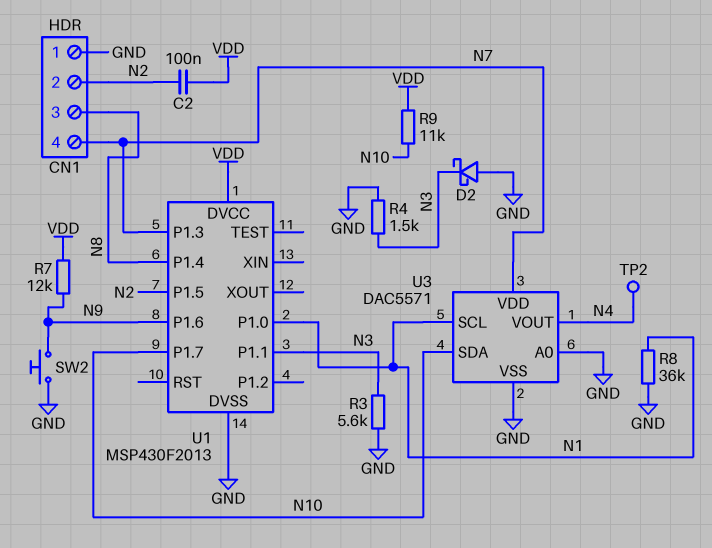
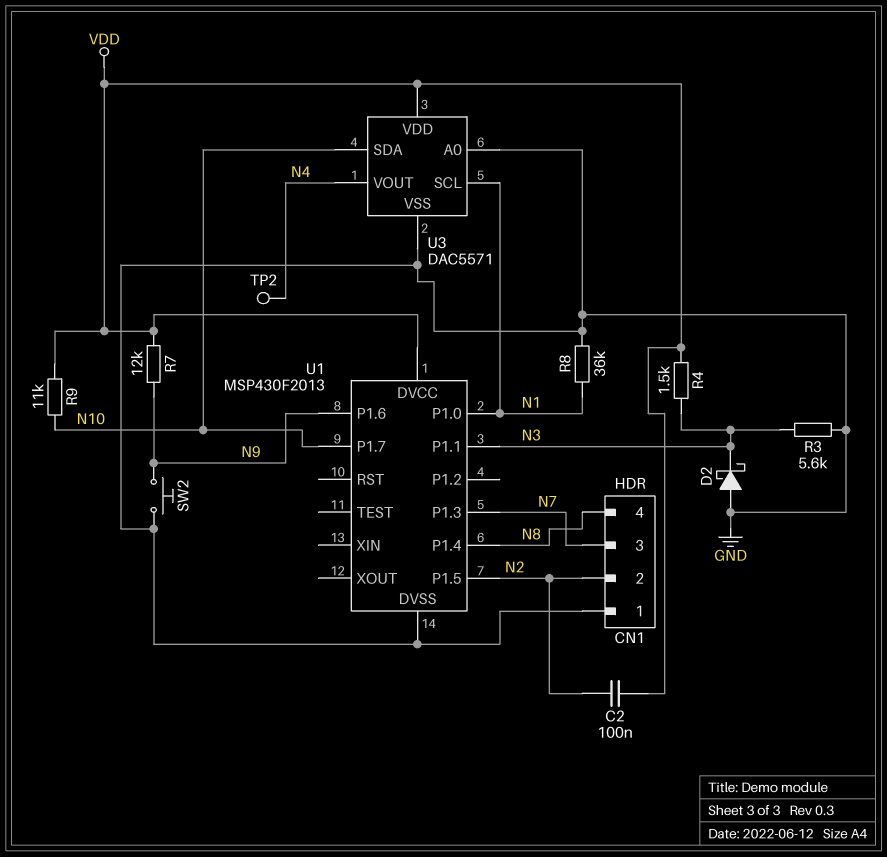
CN1 pin 3: N8 -> N7
CN1 pin 4: N7 -> N8
R4: 1.5k (GND, N3) -> 1.5k (N3, VDD)
U3 pin VDD: N7 -> VDD

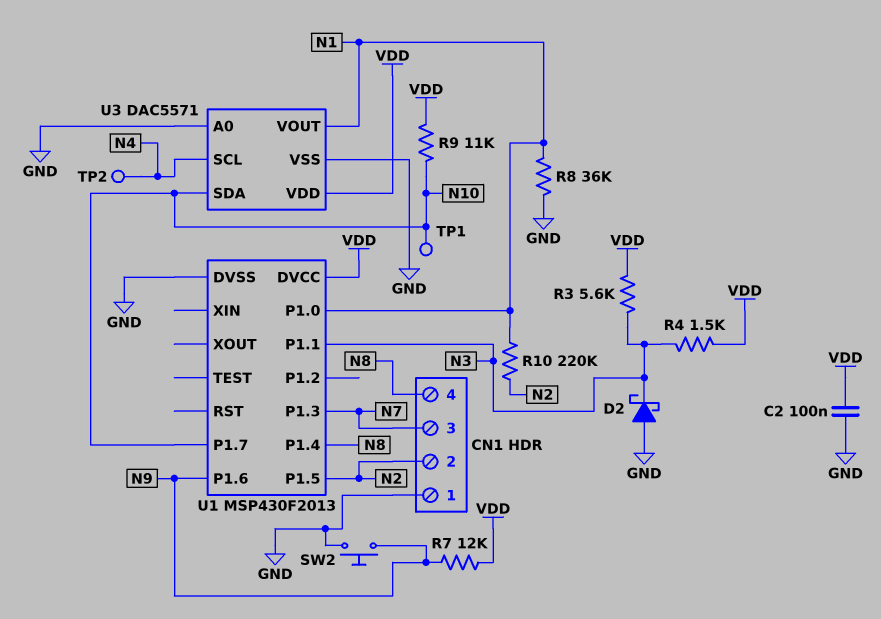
C2: 100nF (N2, VDD) -> 100nF (GND, VDD)
R3: 5.6k (GND, N3) -> 5.6k (N3, VDD)
R10: none -> 220k (N1, N2)
TP1: none -> test point (N10)
U3 pin SCL: N1 -> N4
U3 pin VOUT: N4 -> N1

